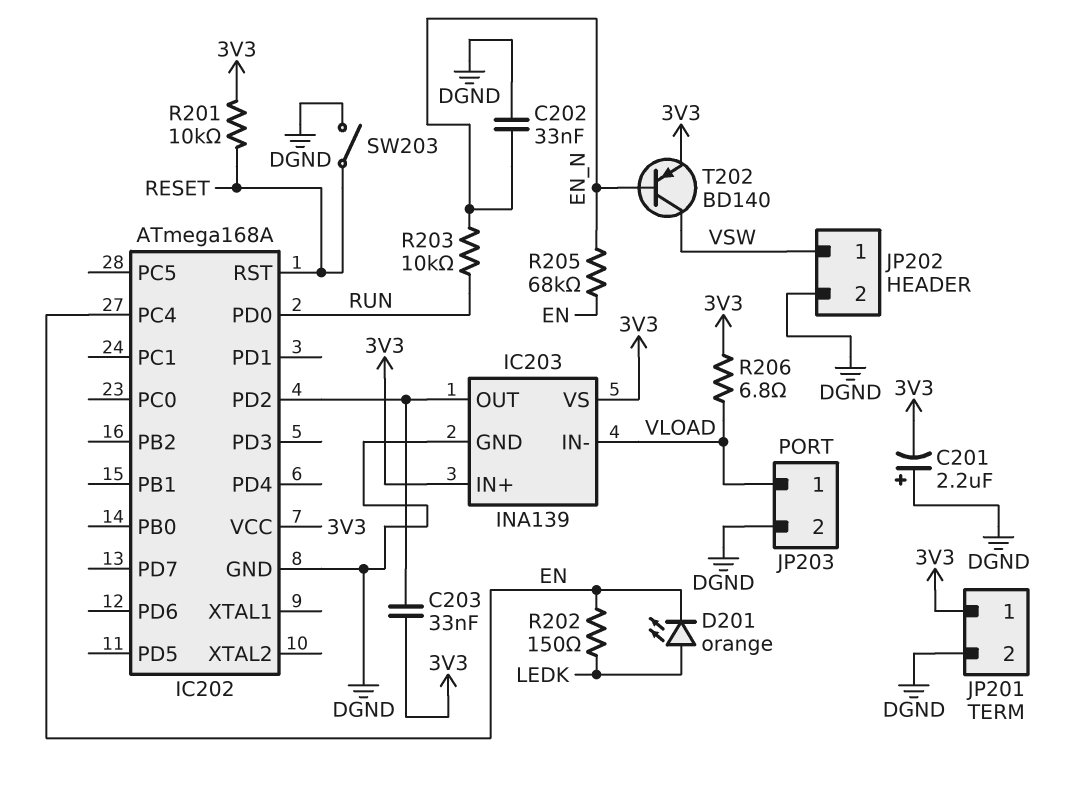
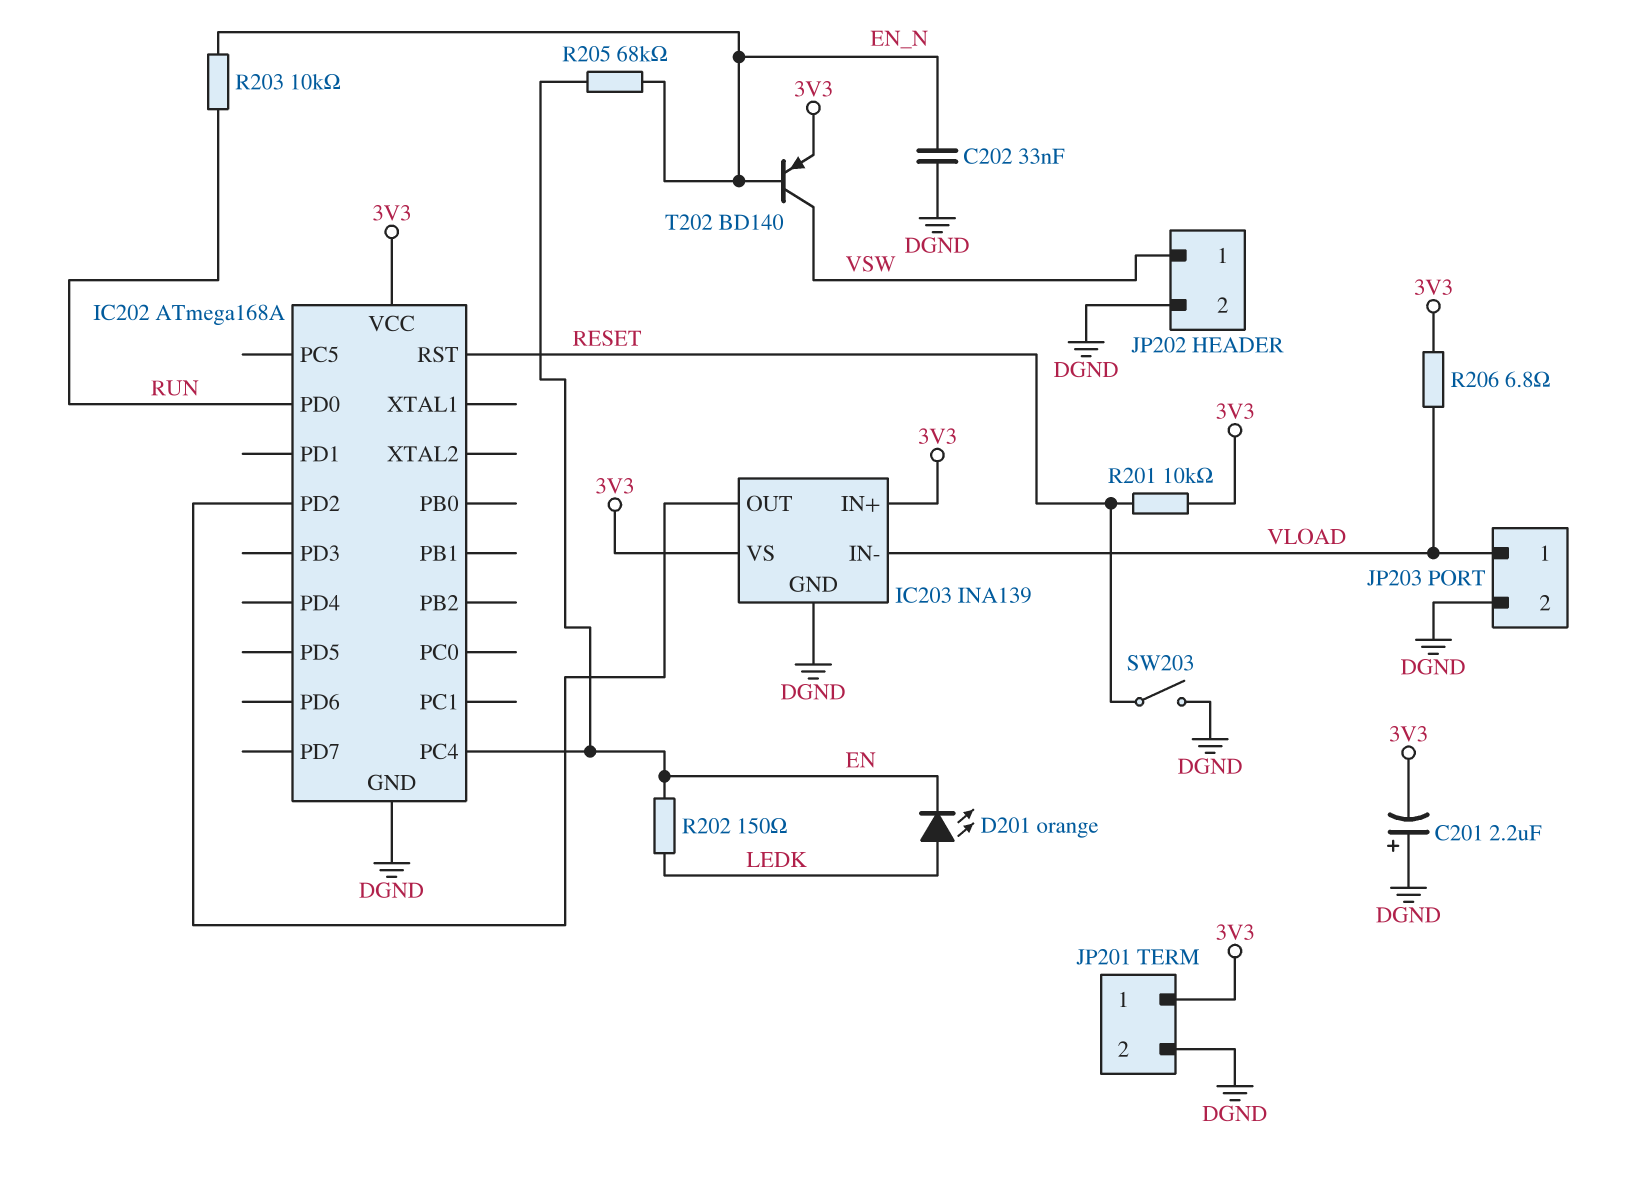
C203: 33nF (3V3, IC202/PD2) -> none

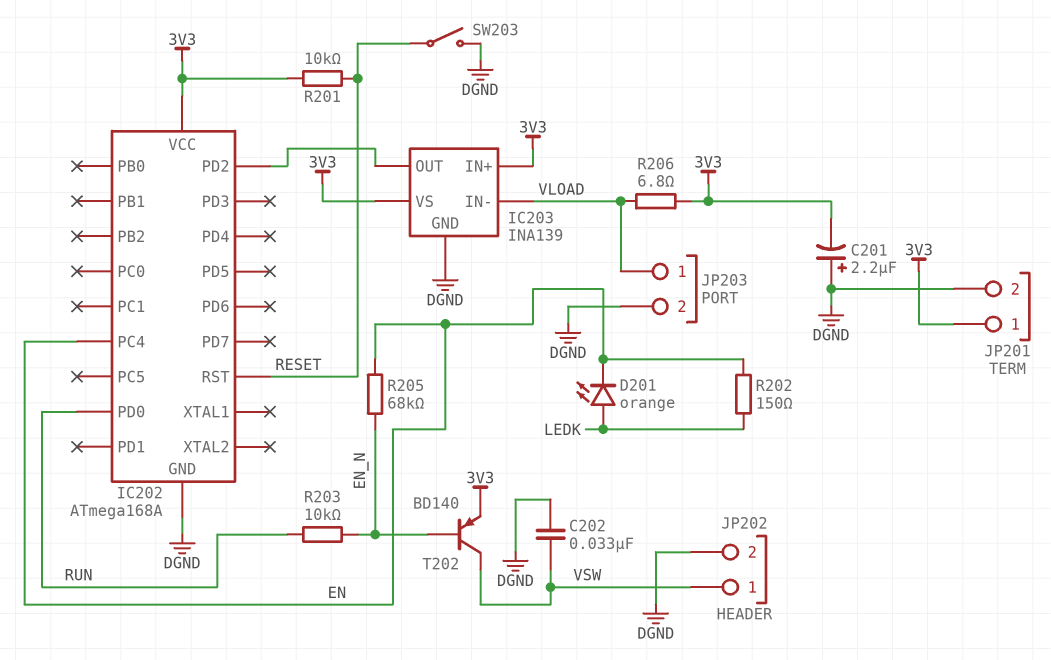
C202: 33nF (DGND, EN_N) -> 33nF (DGND, VSW)

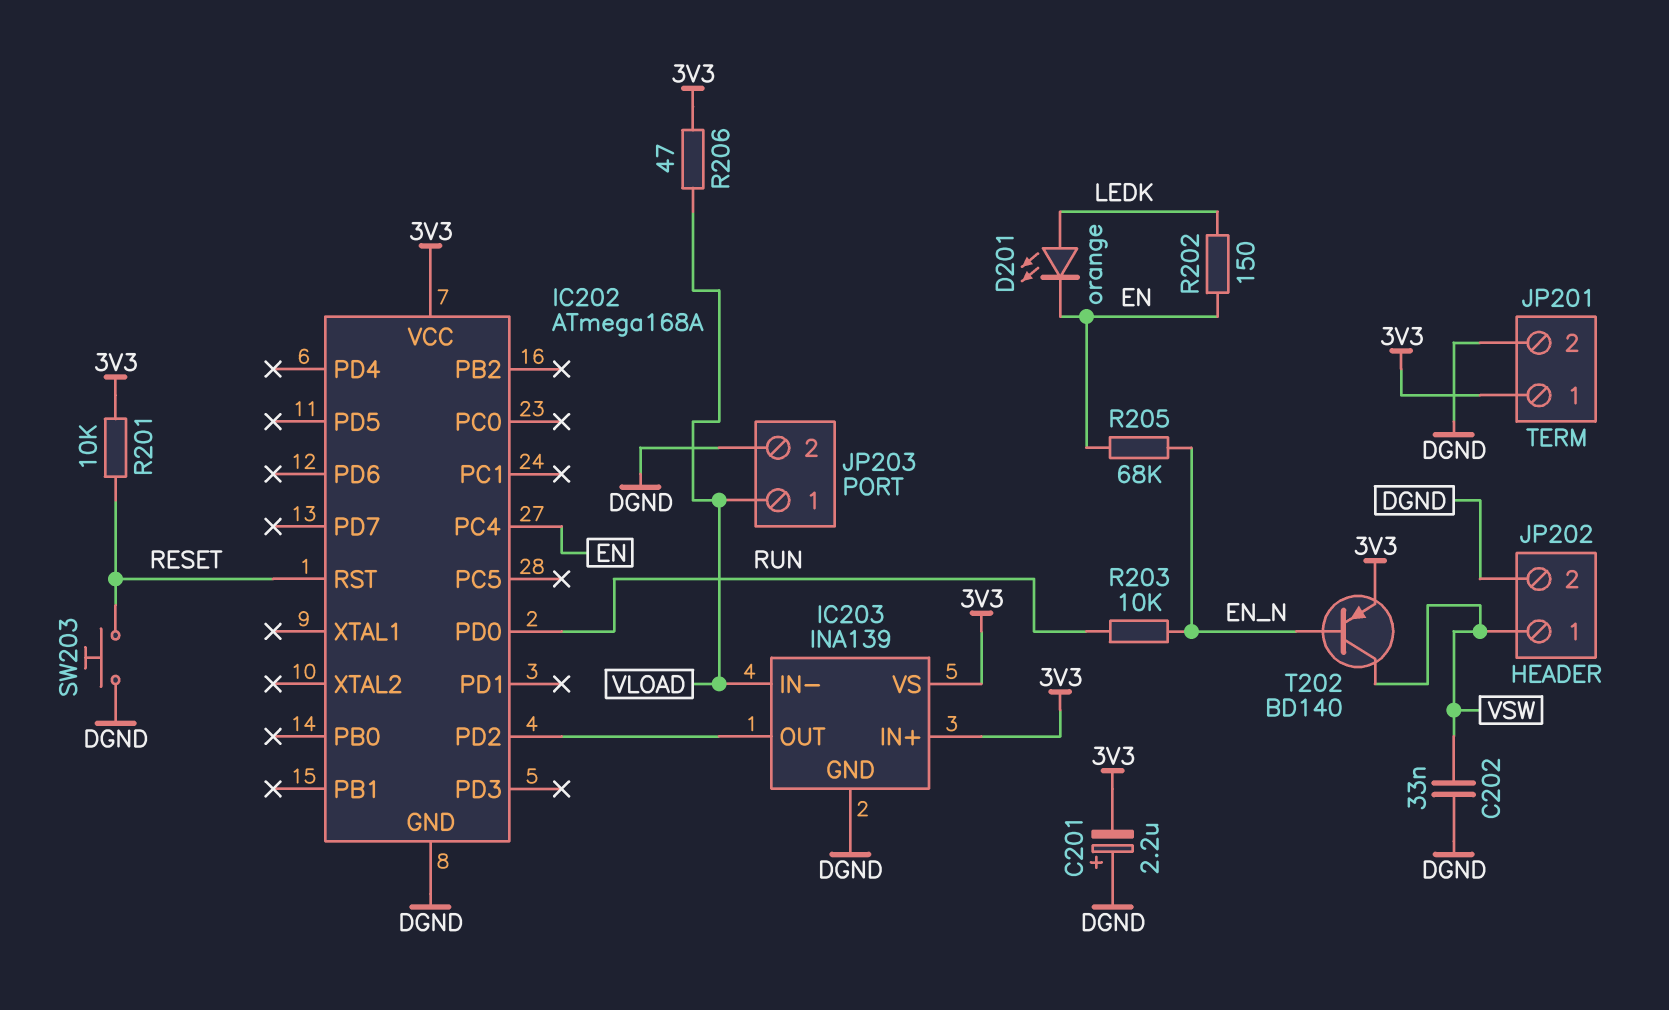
R206: 6.8 (3V3, VLOAD) -> 47 (3V3, VLOAD)
SW203: switch (DGND, RESET) -> button (DGND, RESET)

